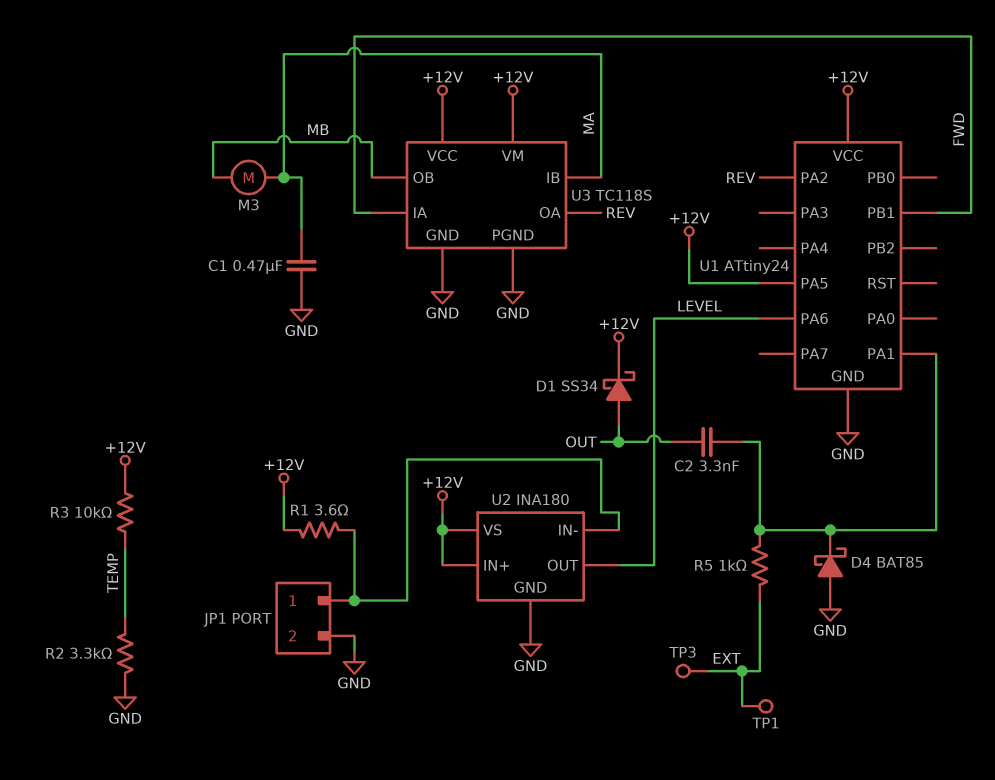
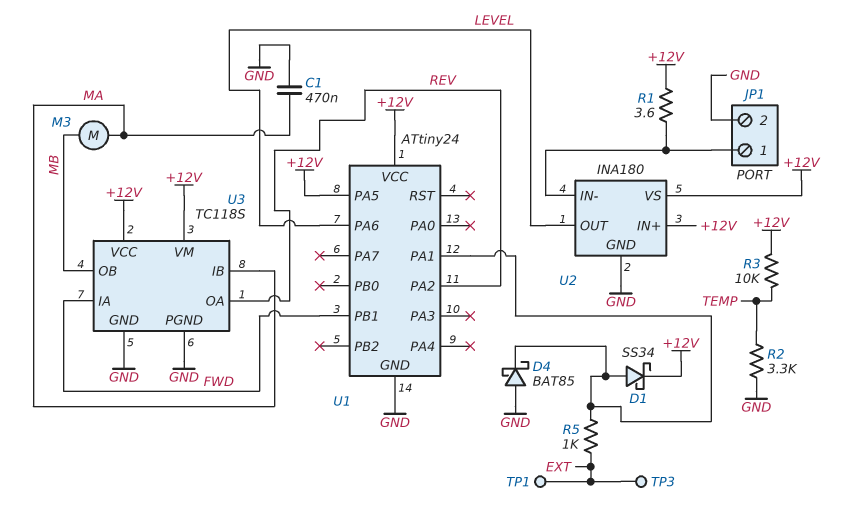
C2: 3.3nF (OUT, U1/PA1) -> none
D1: schottky SS34 (A OUT, K +12V) -> schottky SS34 (A U1/PA1, K +12V)

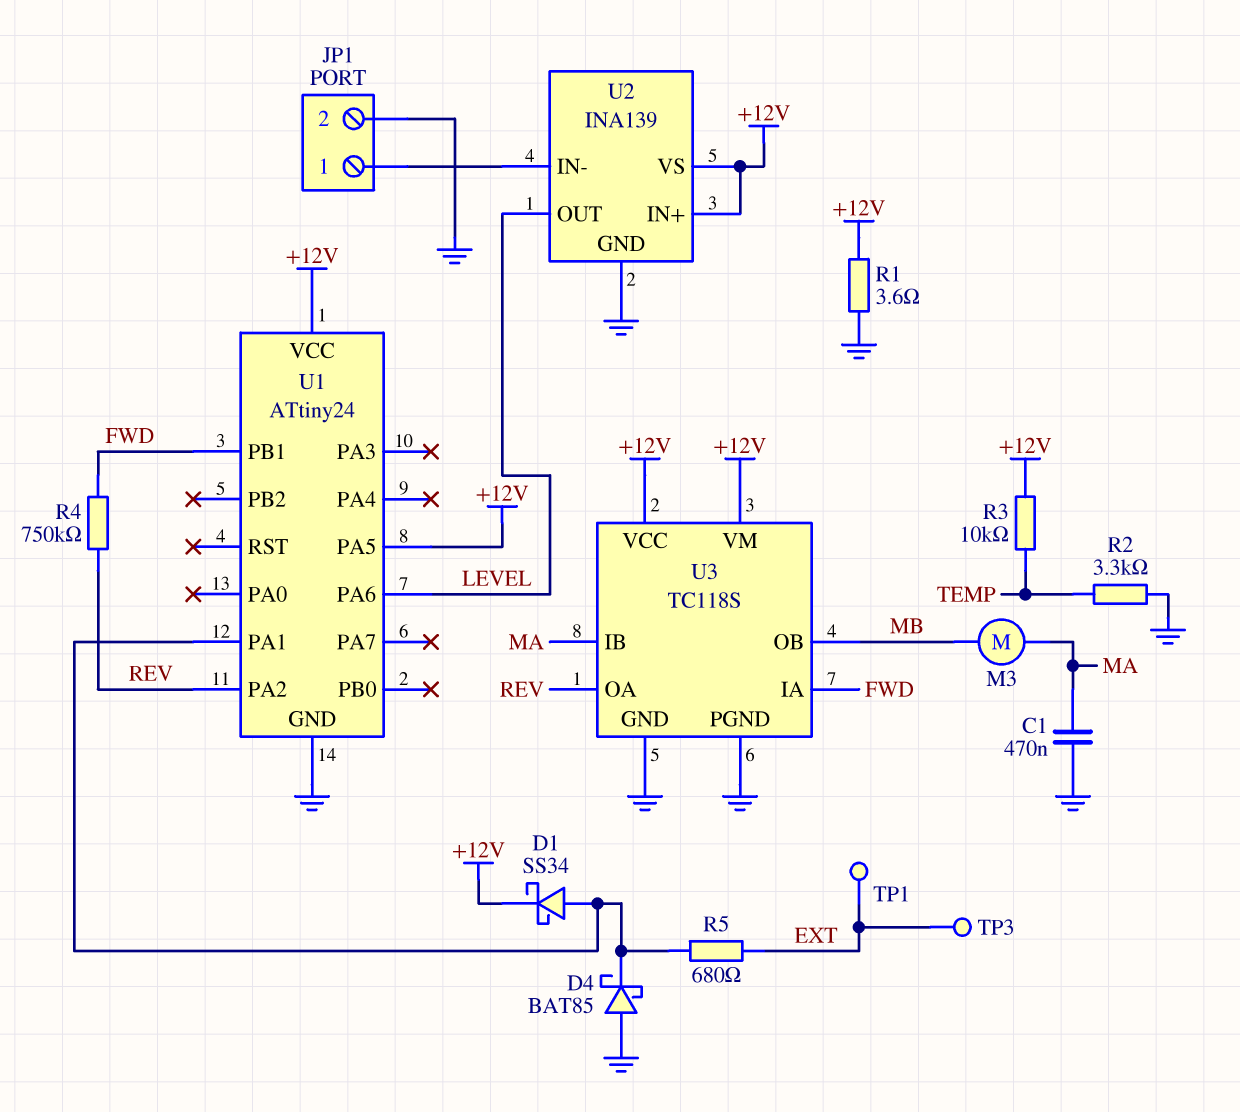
R1: 3.6 (+12V, JP1/1) -> 3.6 (+12V, GND)
R4: none -> 750k (FWD, REV)
R5: 1k (EXT, U1/PA1) -> 680 (EXT, U1/PA1)
U2: INA180 -> INA139

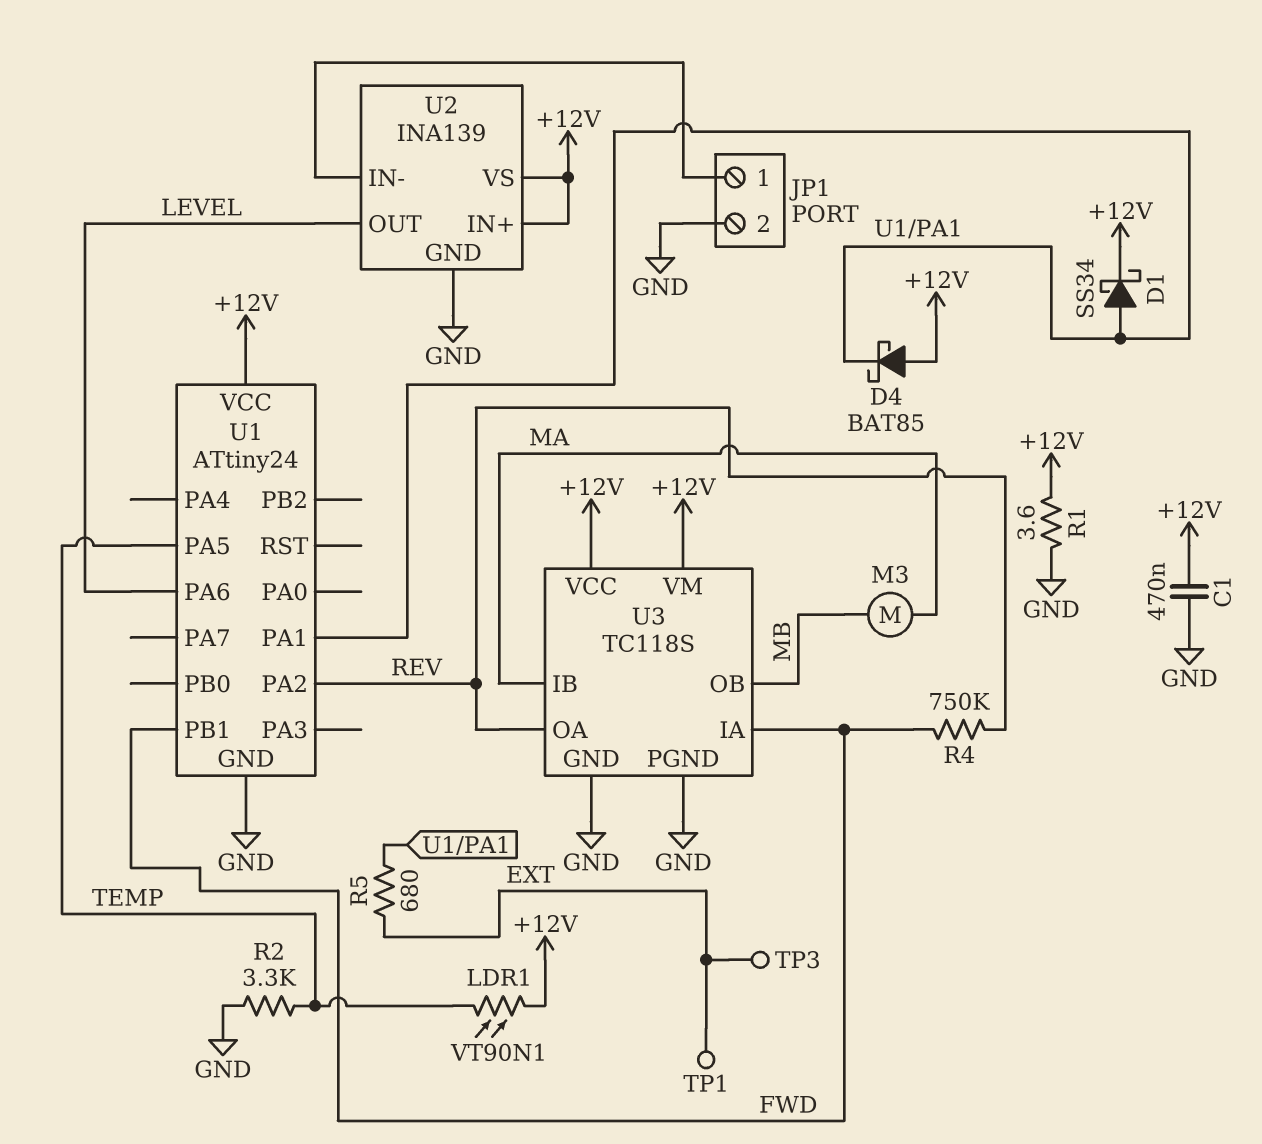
C1: 470nF (GND, MA) -> 470nF (+12V, GND)
D4: schottky BAT85 (A GND, K U1/PA1) -> schottky BAT85 (A +12V, K U1/PA1)
LDR1: none -> VT90N1 (+12V, TEMP)
R3: 10k (+12V, TEMP) -> none
U1 pin PA5: +12V -> TEMP

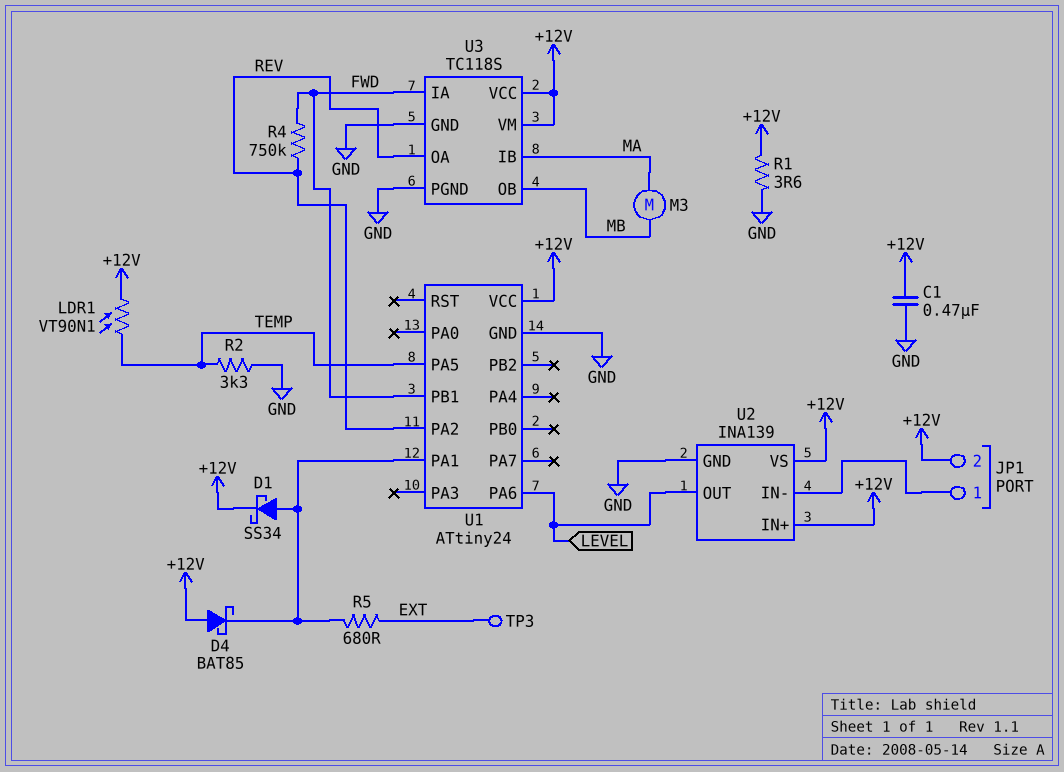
JP1 pin 2: GND -> +12V
TP1: test point (EXT) -> none

